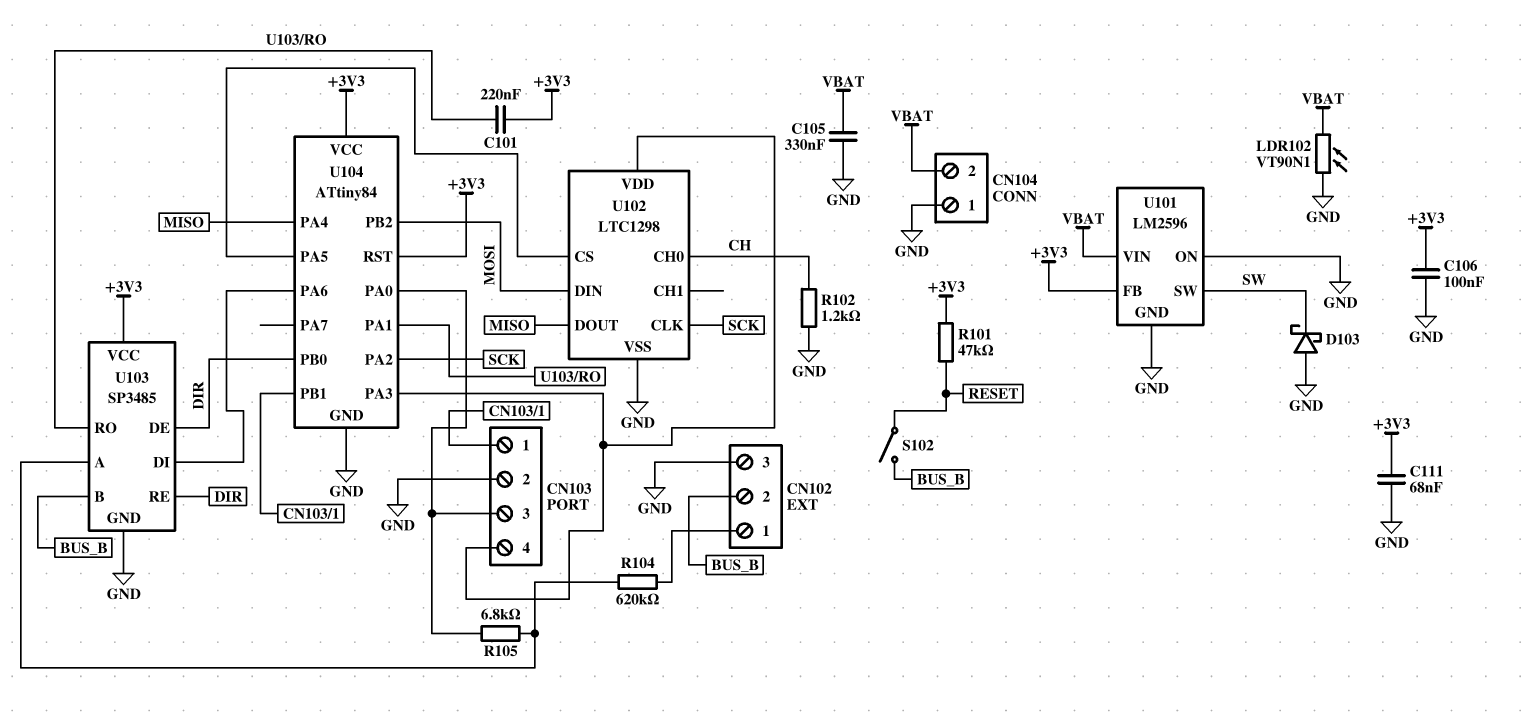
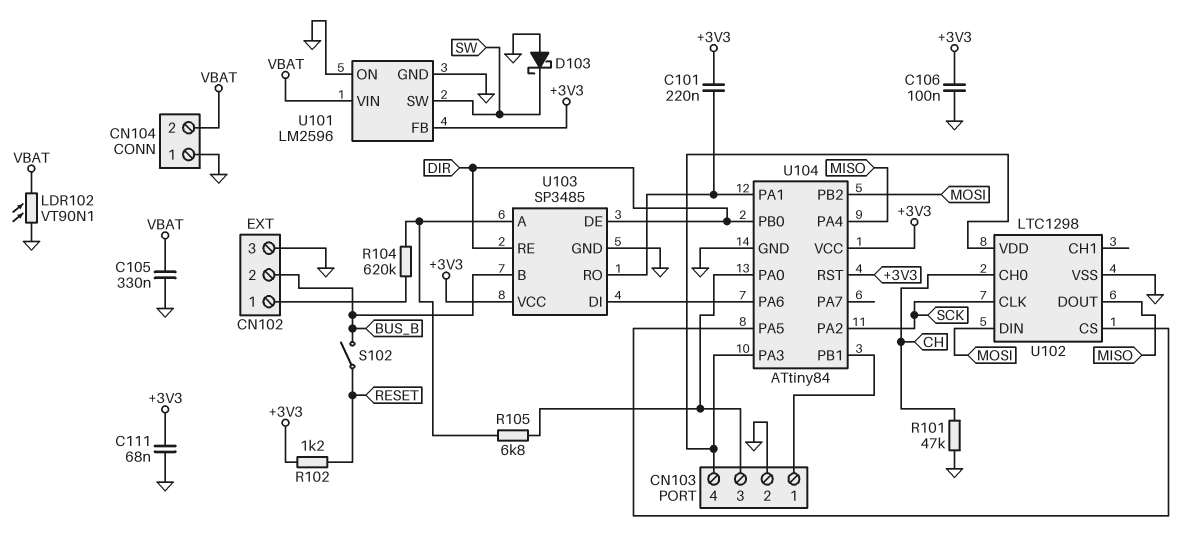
R101: 47k (+3V3, RESET) -> 47k (CH, GND)
R102: 1.2k (CH, GND) -> 1.2k (+3V3, RESET)

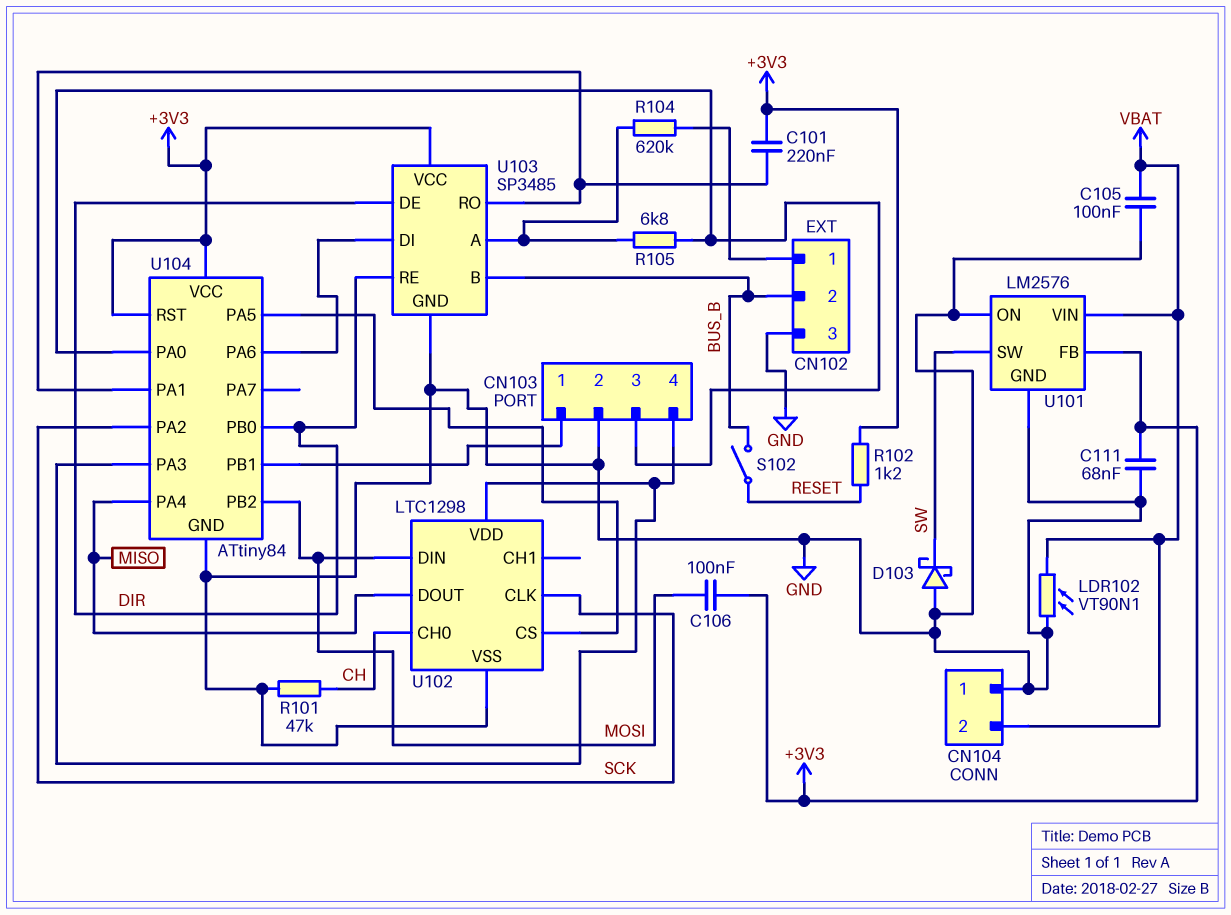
C105: 330nF (GND, VBAT) -> 100nF (GND, VBAT)
C106: 100nF (+3V3, GND) -> 100nF (+3V3, MOSI)
U101: LM2596 -> LM2576

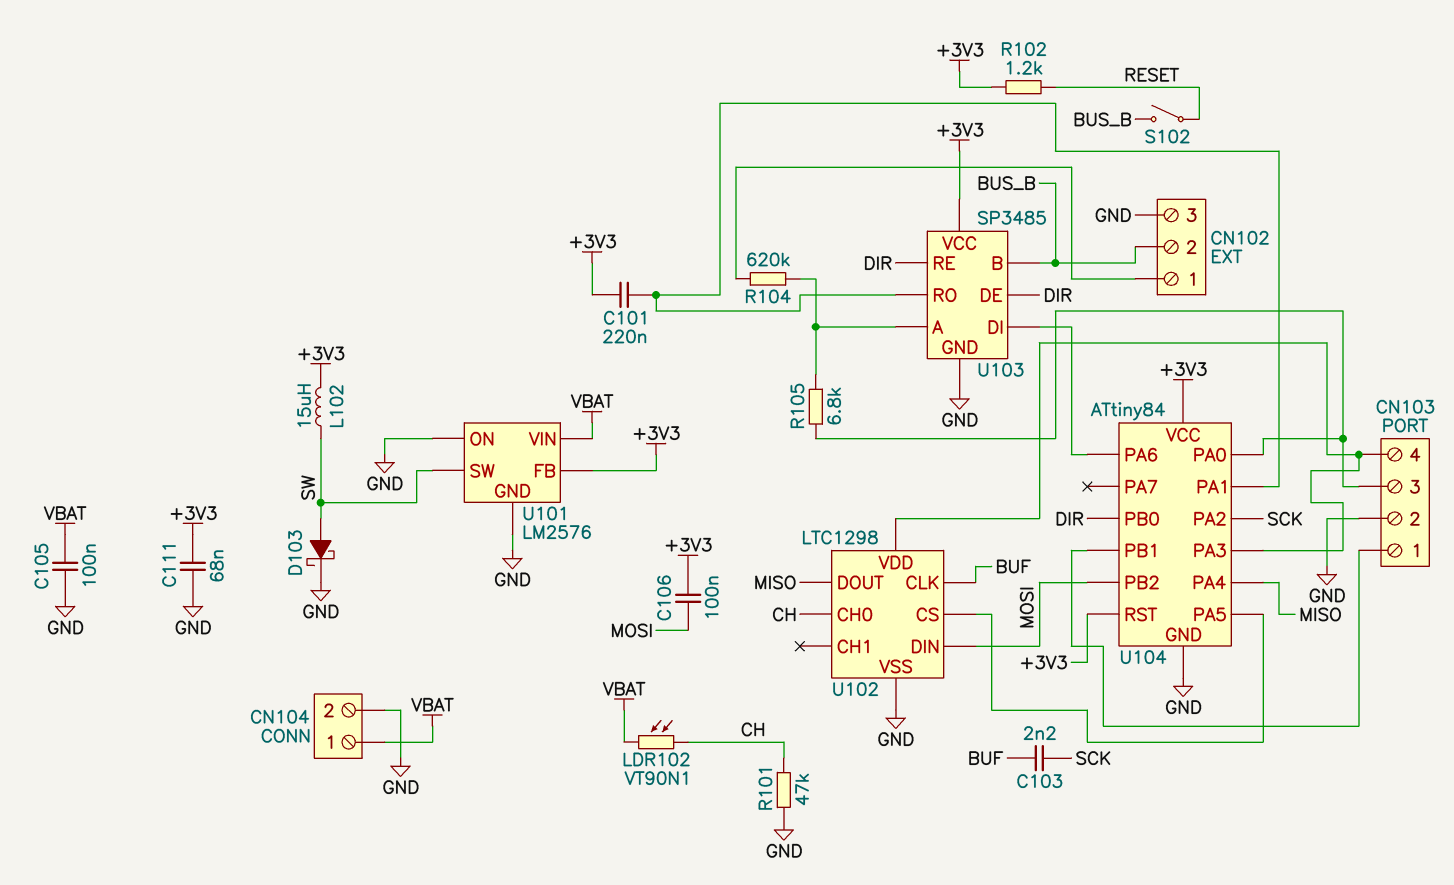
C103: none -> 2.2nF (BUF, SCK)
CN104 pin 1: GND -> VBAT
CN104 pin 2: VBAT -> GND
D103: schottky (A GND, K SW) -> schottky (A SW, K GND)
L102: none -> 15uH (+3V3, SW)
LDR102: VT90N1 (GND, VBAT) -> VT90N1 (CH, VBAT)
U102 pin CLK: SCK -> BUF

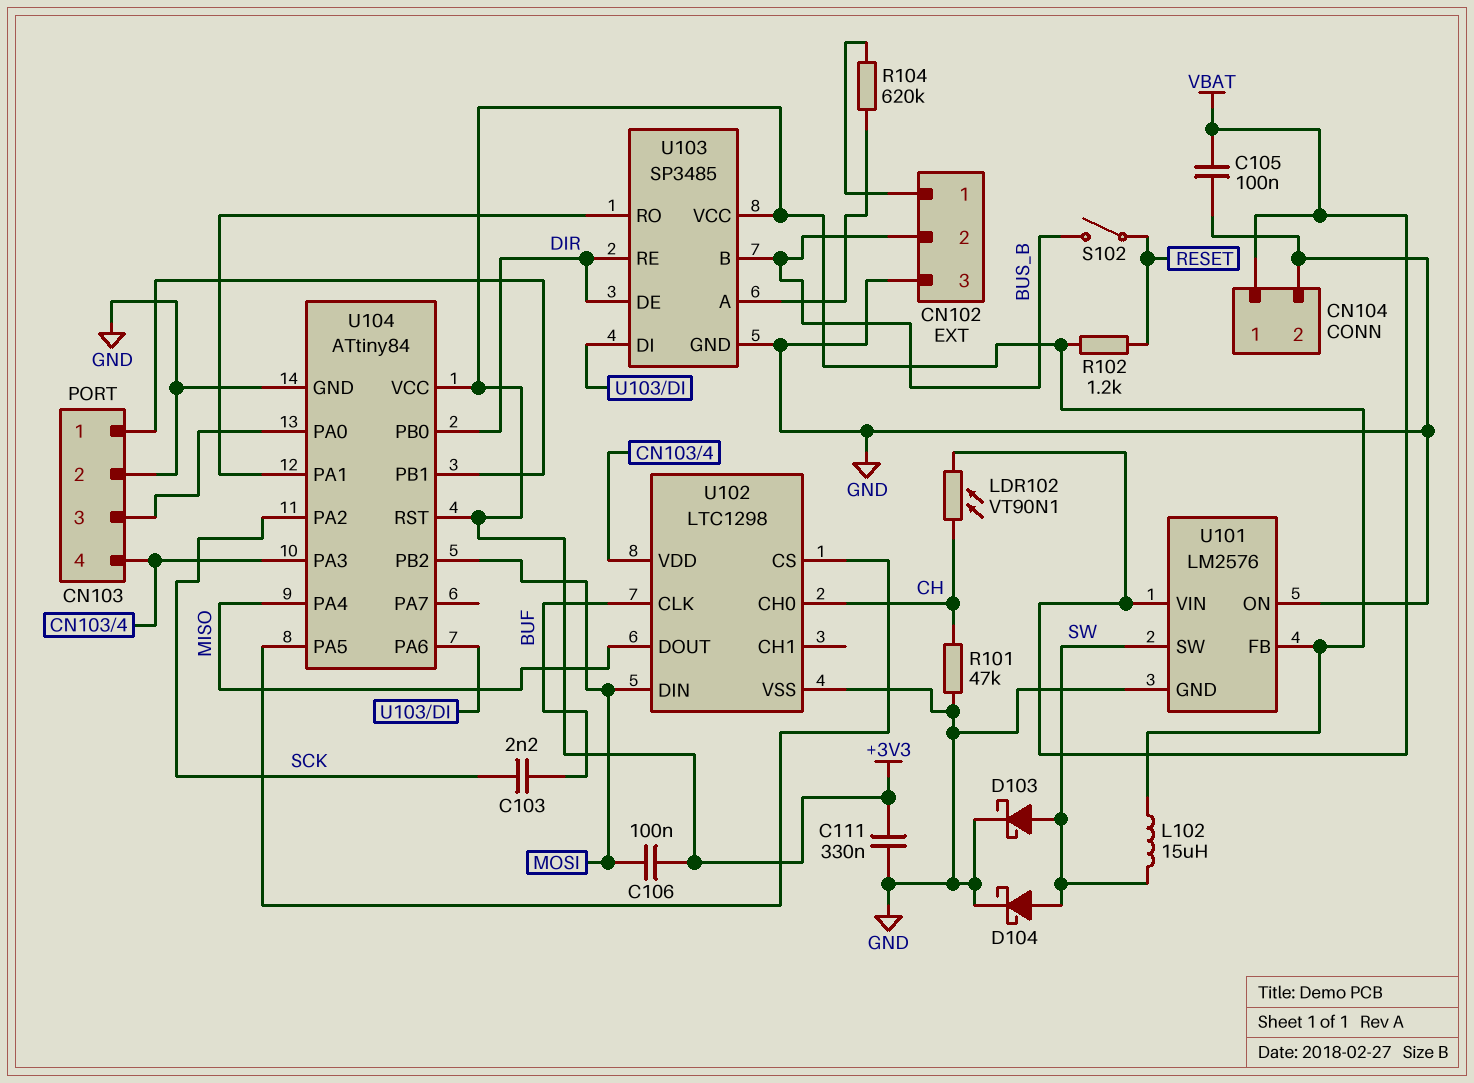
C101: 220nF (+3V3, U103/RO) -> none
C111: 68nF (+3V3, GND) -> 330nF (+3V3, GND)
D104: none -> schottky (A SW, K GND)
R105: 6.8k (CN103/3, U103/A) -> none

